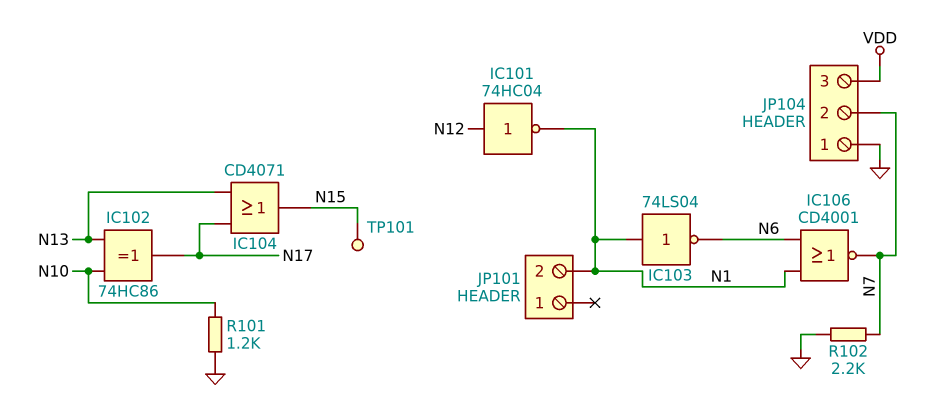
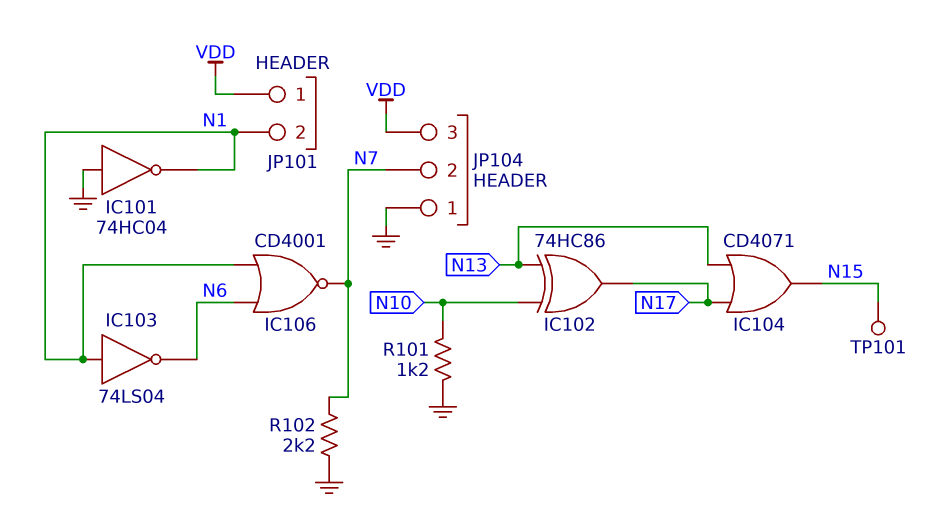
IC101: NOT 74HC04 (in N12, out N1) -> NOT 74HC04 (in GND, out N1)
JP101 pin 1: none -> VDD

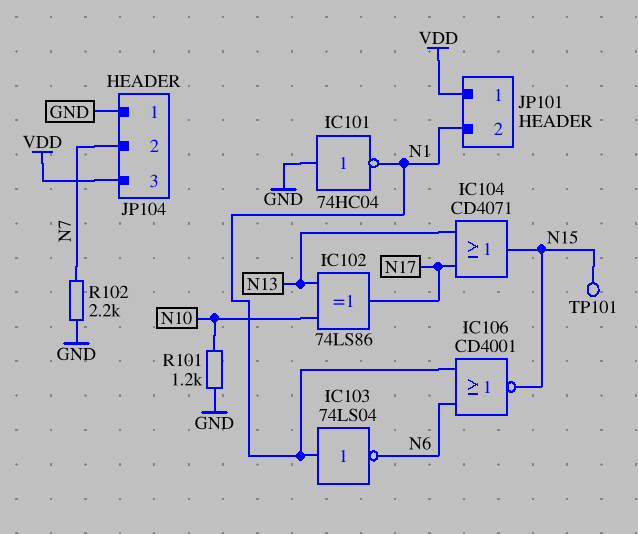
IC102: XOR 74HC86 (in N10, in N13, out N17) -> XOR 74LS86 (in N10, in N13, out N17)
IC106: NOR CD4001 (in N1, in N6, out N7) -> NOR CD4001 (in N1, in N6, out N15)

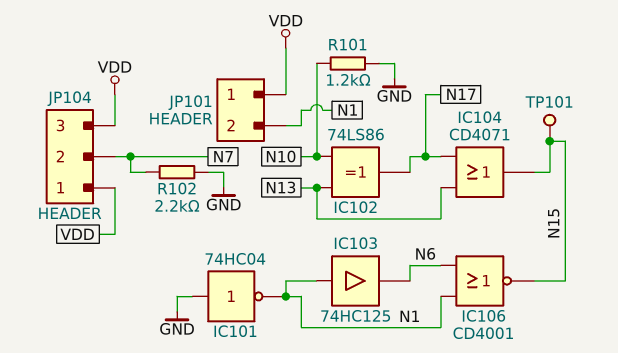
IC103: NOT 74LS04 (in N1, out N6) -> buffer 74HC125 (in N1, out N6)
JP104 pin 1: GND -> VDD

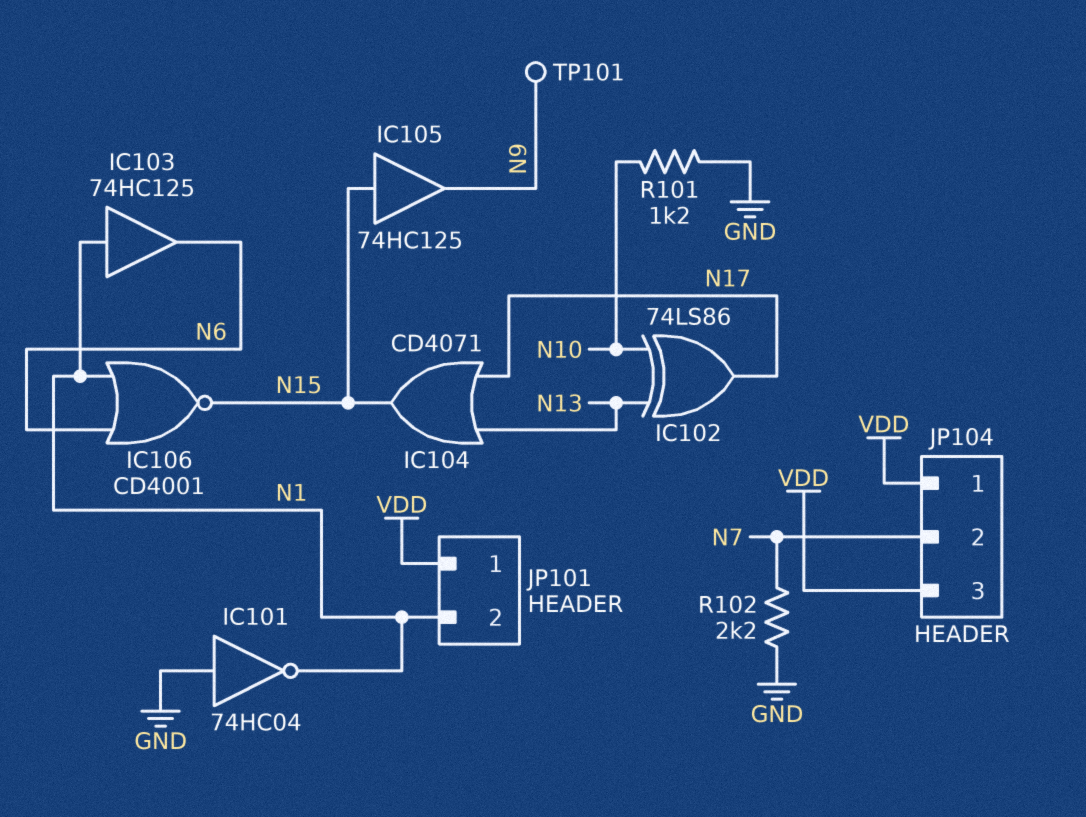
IC105: none -> buffer 74HC125 (in N15, out N9)
TP101: test point (N15) -> test point (N9)

